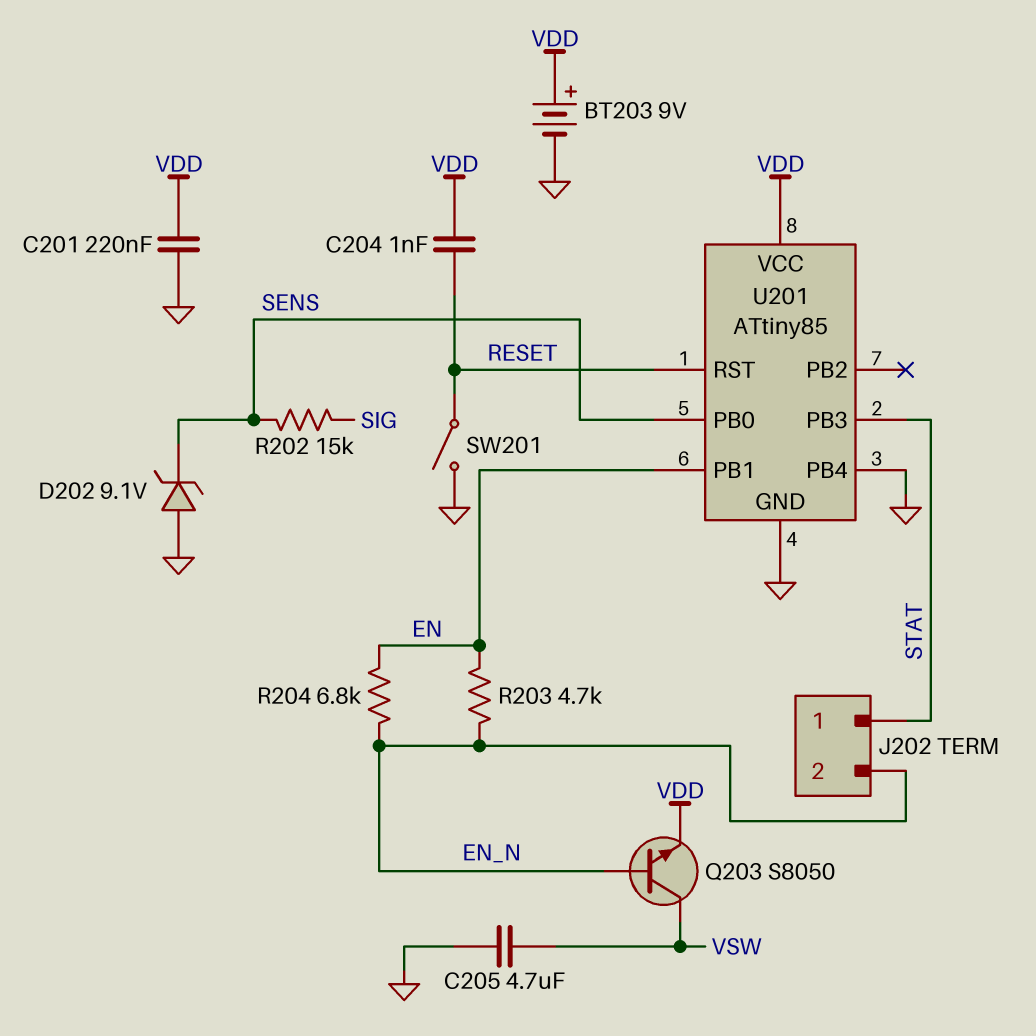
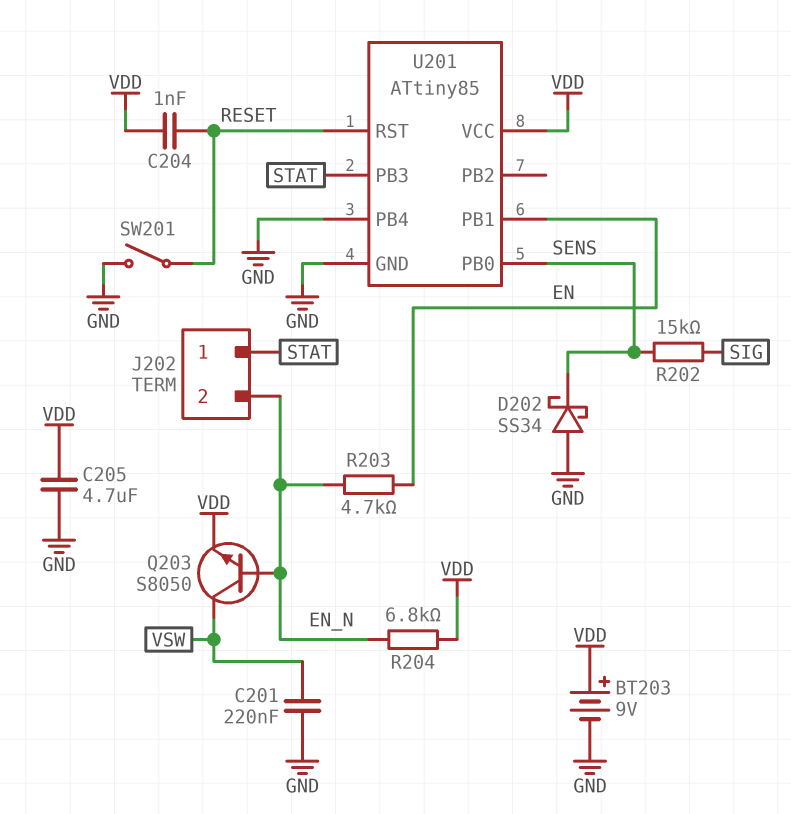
C201: 220nF (GND, VDD) -> 220nF (GND, VSW)
C205: 4.7uF (GND, VSW) -> 4.7uF (GND, VDD)
D202: zener 9.1V (A GND, K SENS) -> schottky SS34 (A GND, K SENS)
R204: 6.8k (EN, EN_N) -> 6.8k (EN_N, VDD)

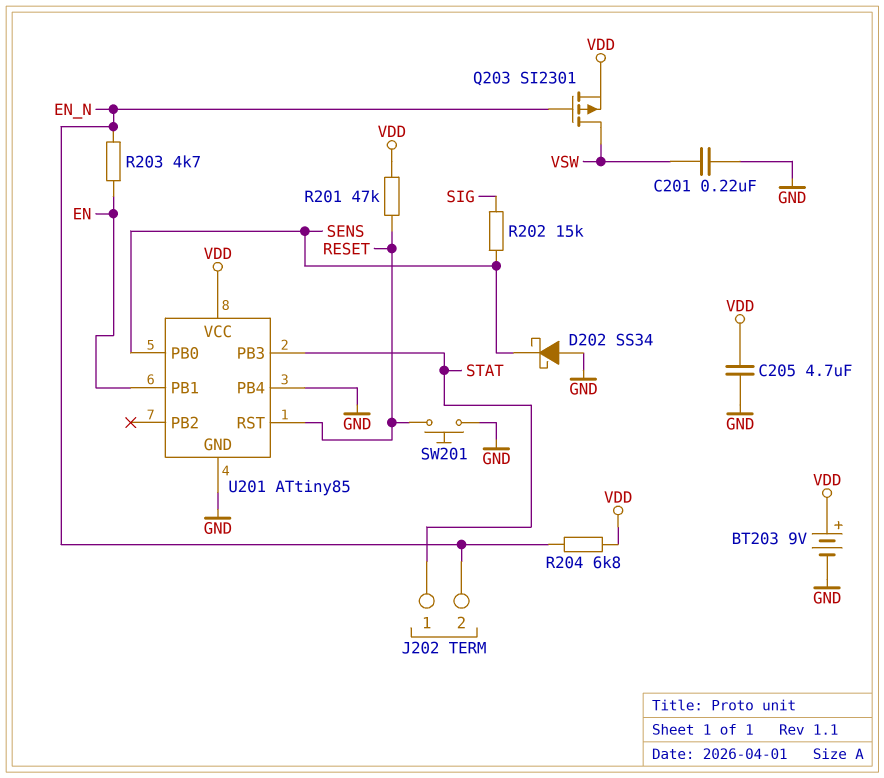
C204: 1nF (RESET, VDD) -> none
Q203: NPN S8050 (B EN_N, C VSW, E VDD) -> PMOS SI2301 (G EN_N, D VSW, S VDD)
R201: none -> 47k (RESET, VDD)
SW201: switch (GND, RESET) -> button (GND, RESET)

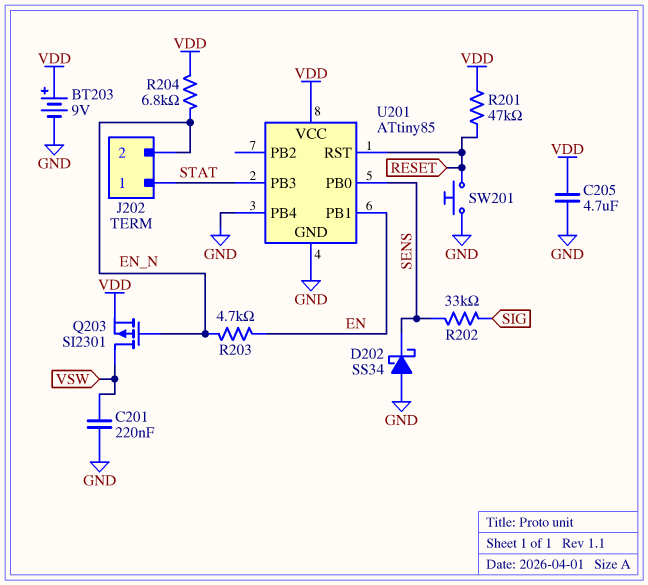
R202: 15k (SENS, SIG) -> 33k (SENS, SIG)

